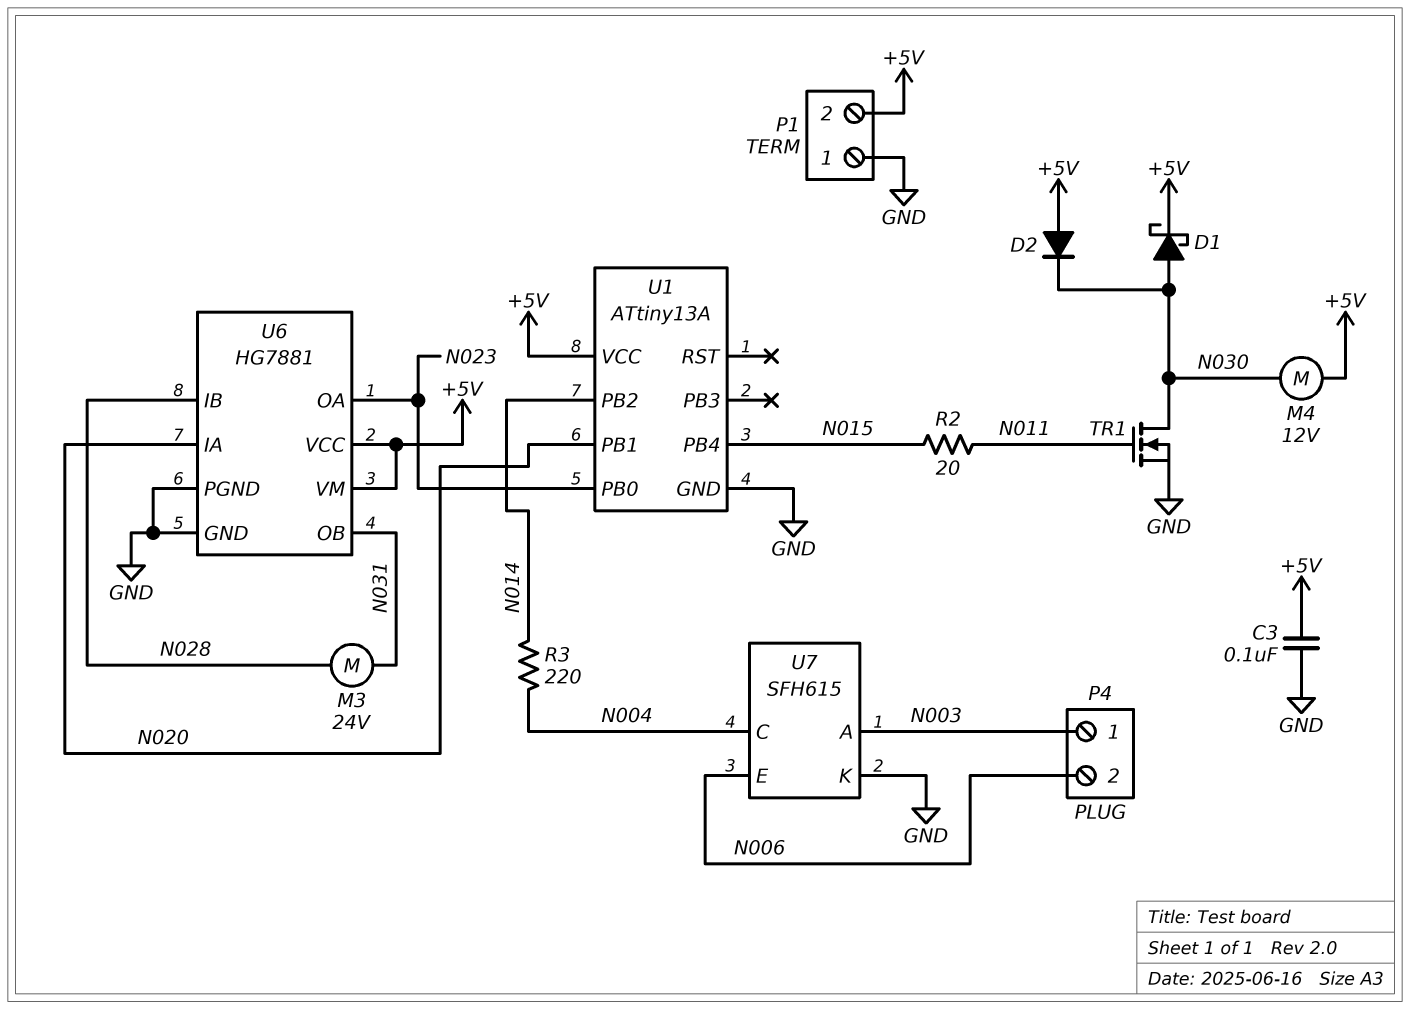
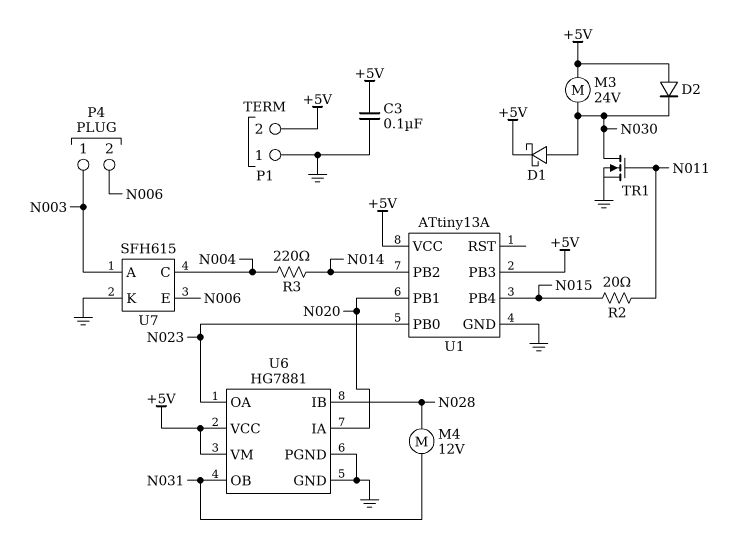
M3: motor 24V (N028, N031) -> motor 24V (+5V, N030)
M4: motor 12V (+5V, N030) -> motor 12V (N028, N031)
U1 pin PB3: none -> +5V

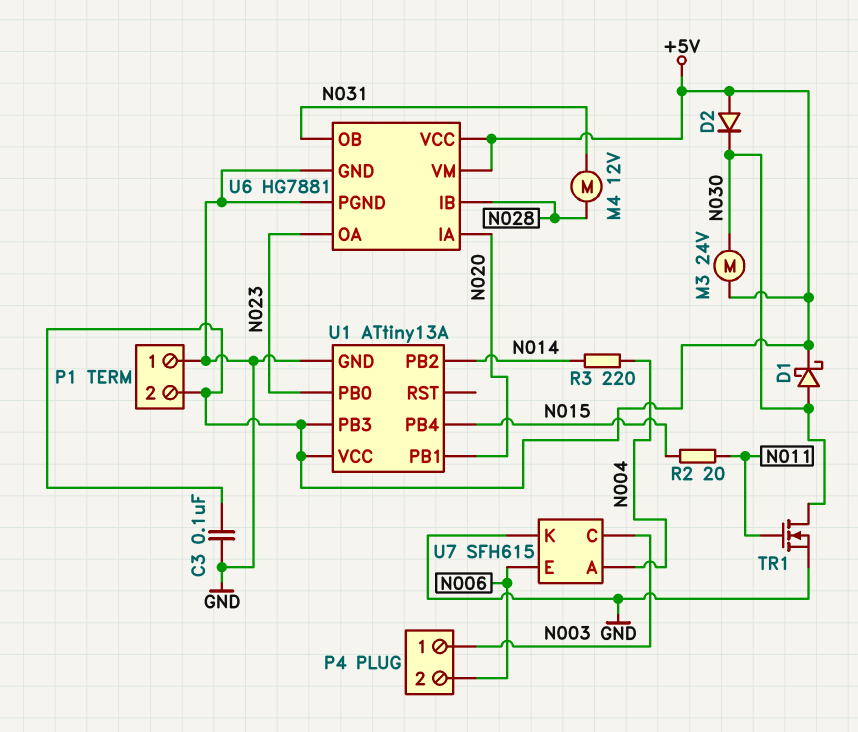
U7 pin A: N003 -> N004
U7 pin C: N004 -> N003

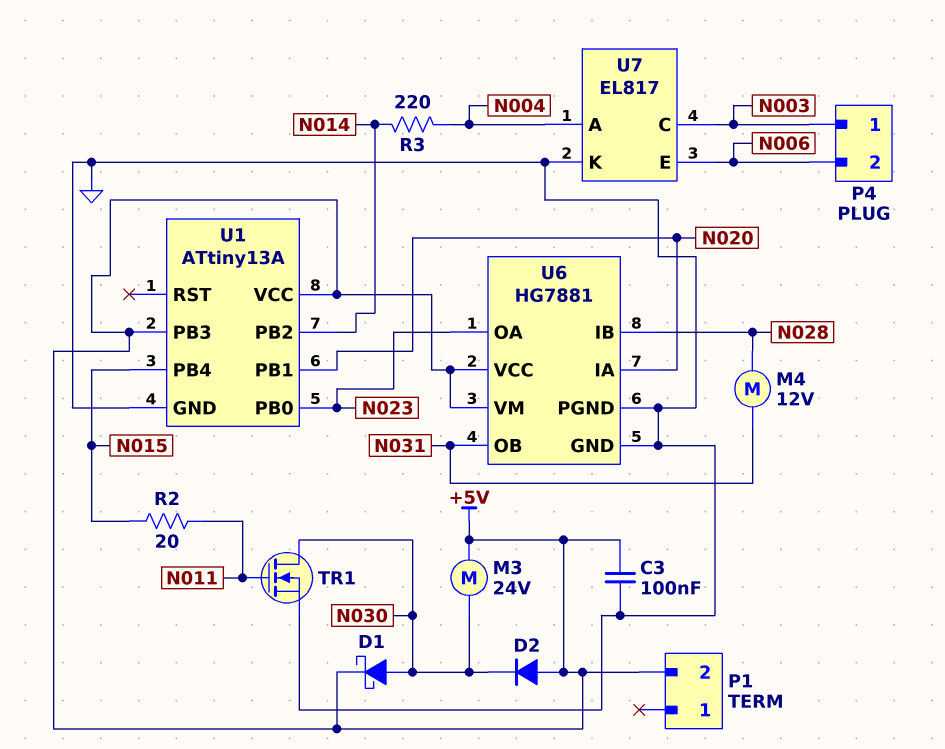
P1 pin 1: GND -> none
U7: SFH615 -> EL817

